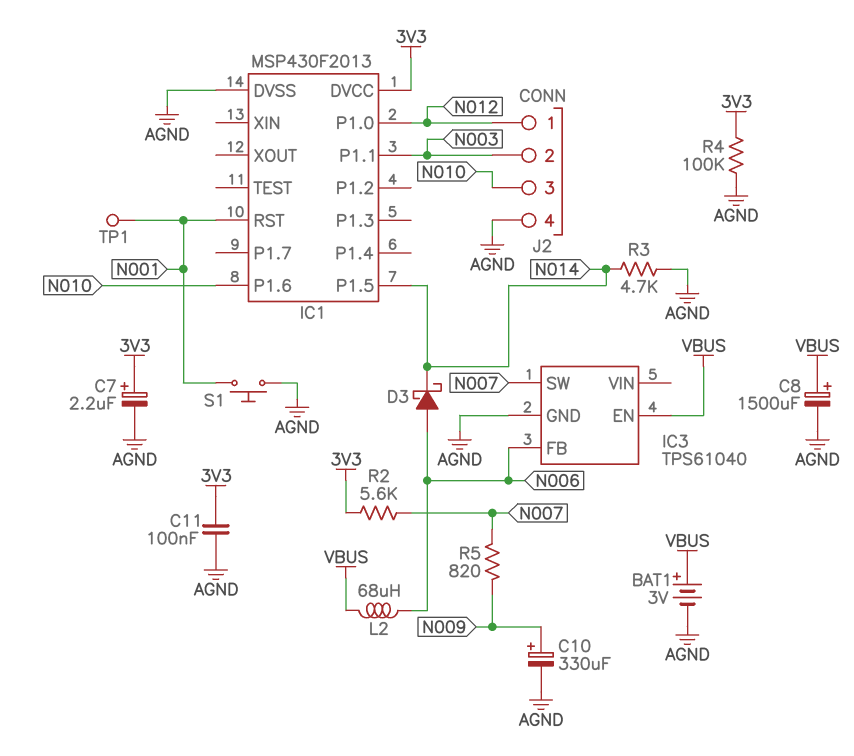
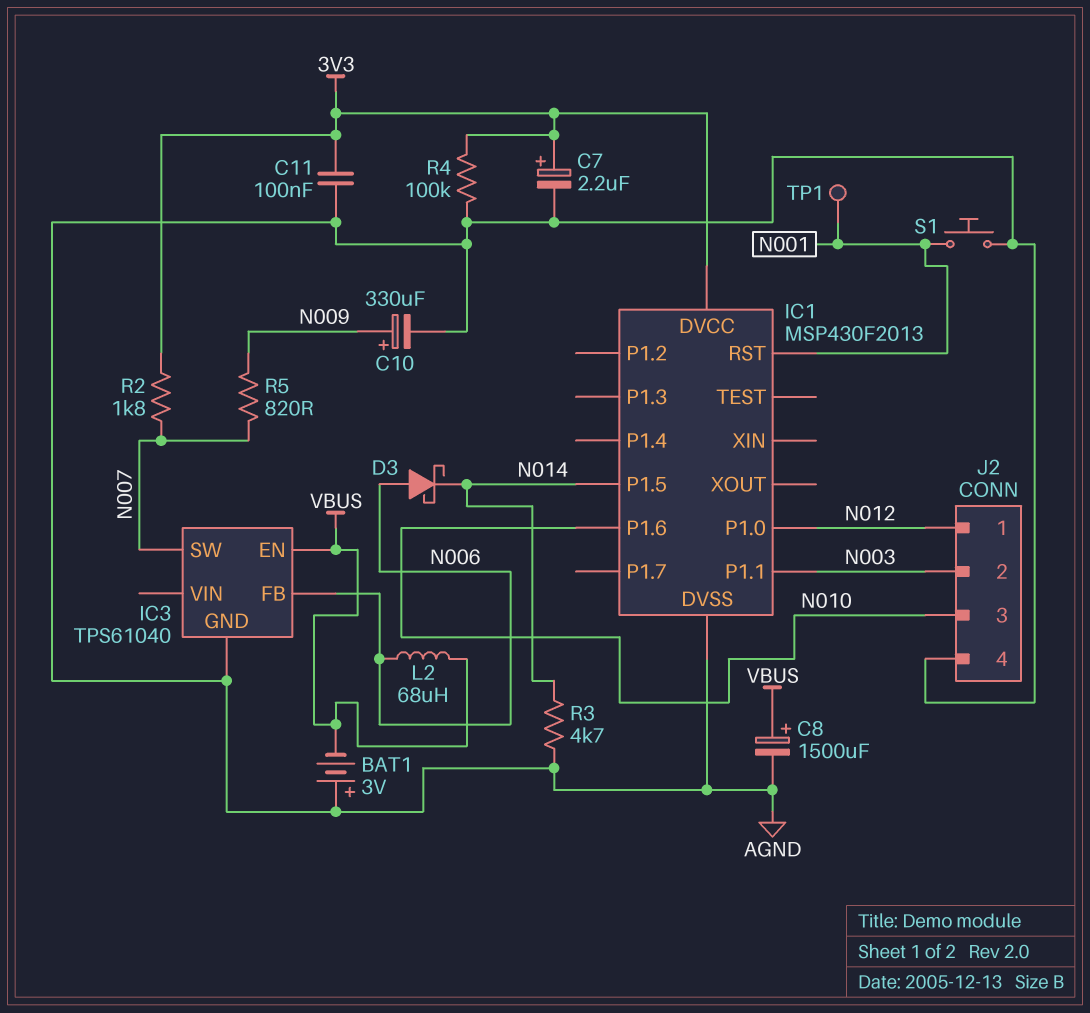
BAT1: 3V (plus VBUS, minus AGND) -> 3V (plus AGND, minus VBUS)
R2: 5.6k (3V3, N007) -> 1.8k (3V3, N007)

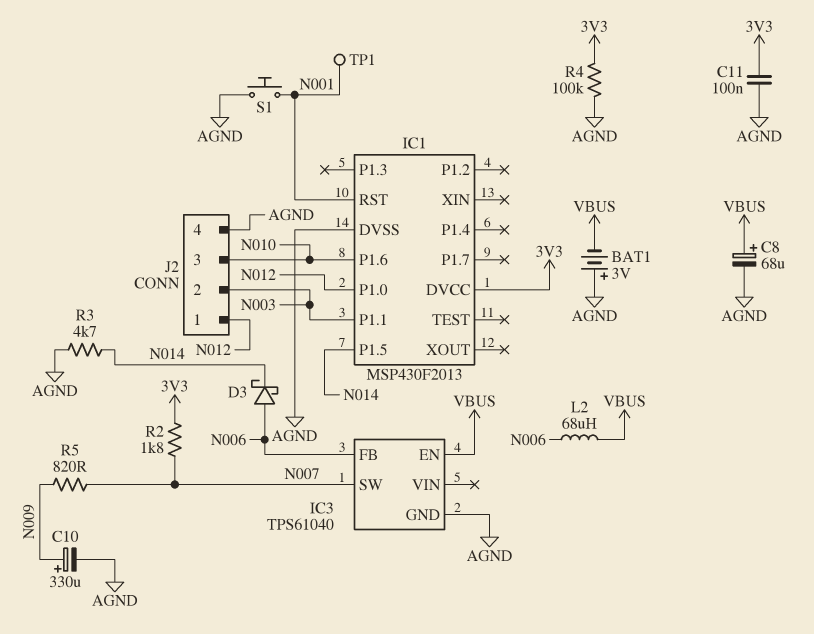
C7: 2.2uF (plus 3V3, minus AGND) -> none
C8: 1500uF (plus VBUS, minus AGND) -> 68uF (plus VBUS, minus AGND)

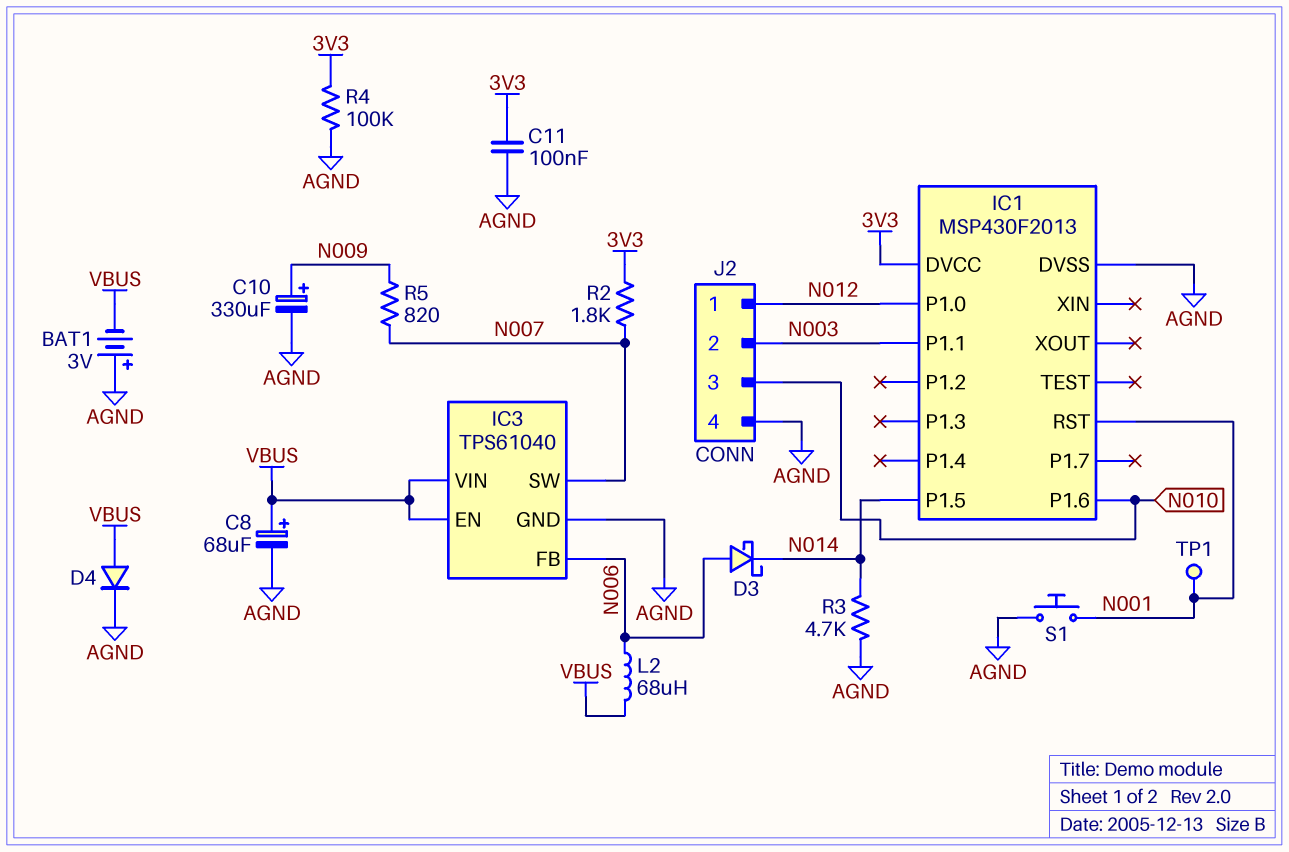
D4: none -> diode (A VBUS, K AGND)
IC3 pin VIN: none -> VBUS

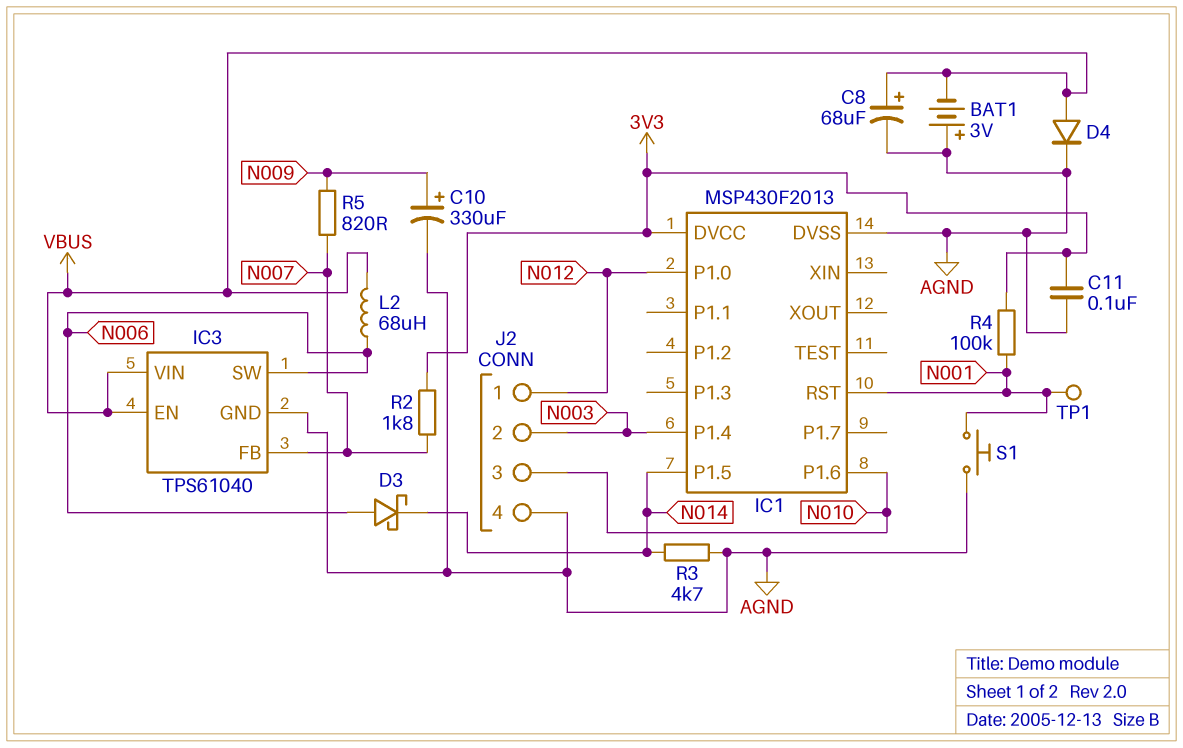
IC1 pin P1.1: N003 -> none
IC1 pin P1.4: none -> N003
IC3 pin FB: N006 -> N007
IC3 pin SW: N007 -> N006
R4: 100k (3V3, AGND) -> 100k (3V3, N001)

